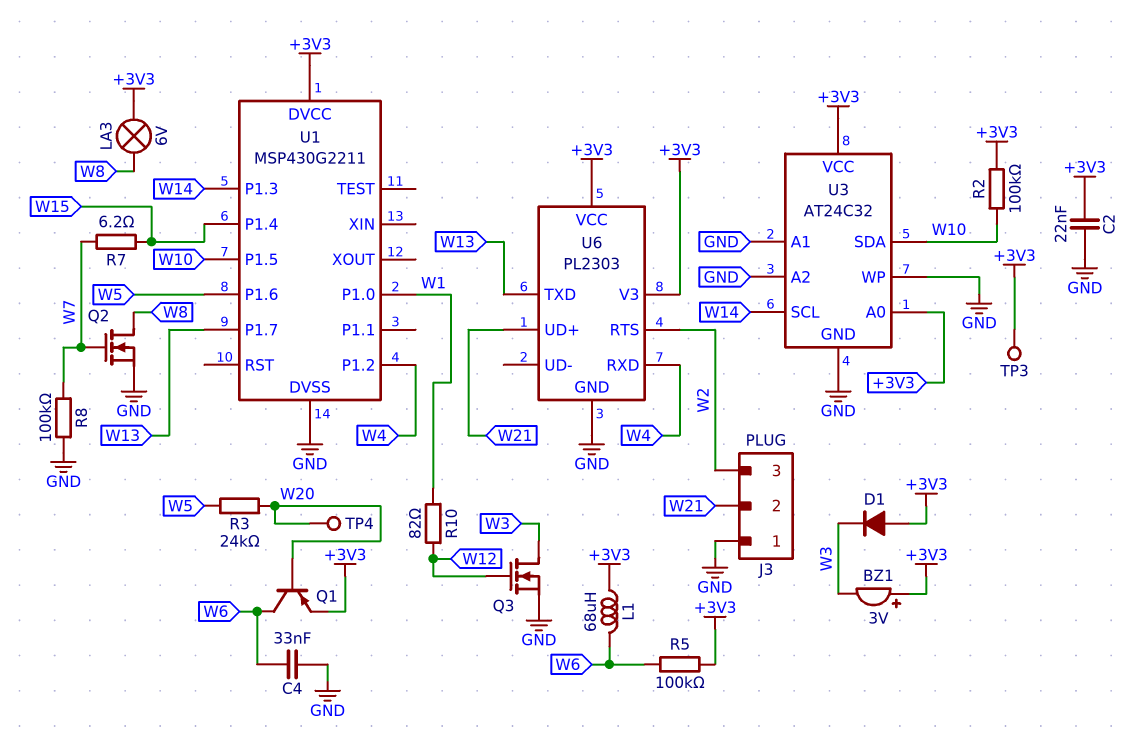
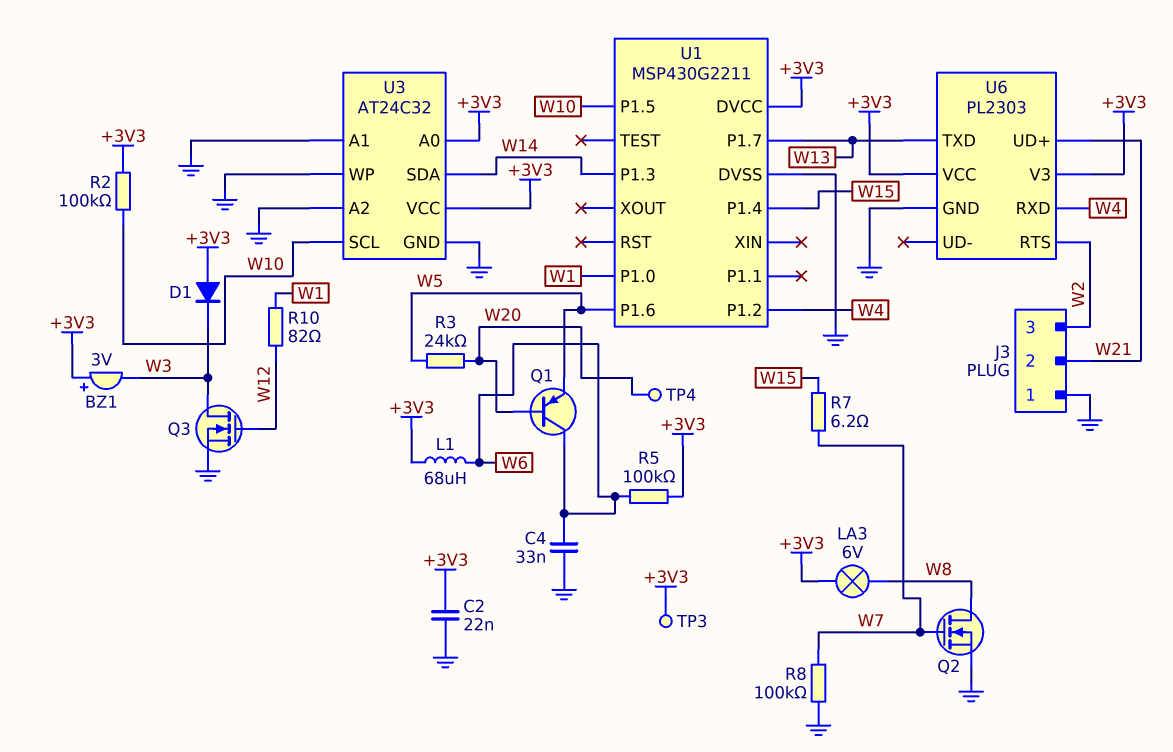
Q1: PNP (B W20, C W6, E +3V3) -> PNP (B W20, C W6, E W5)
U3 pin SCL: W14 -> W10
U3 pin SDA: W10 -> W14

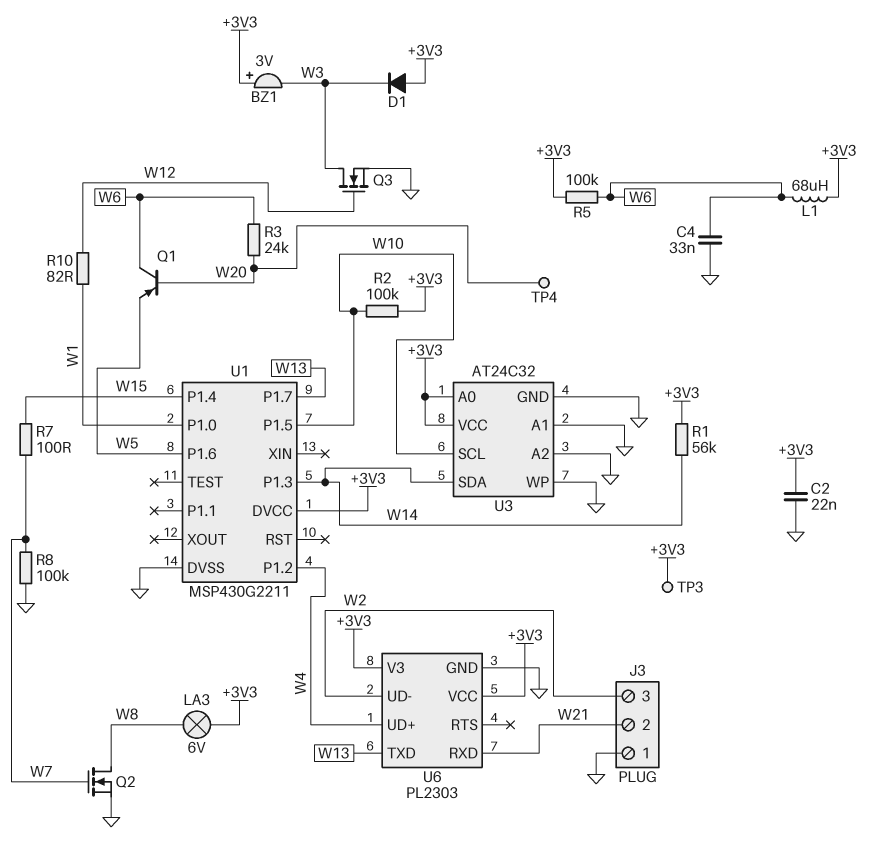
R1: none -> 56k (+3V3, W14)
R3: 24k (W5, W20) -> 24k (W6, W20)
R7: 6.2 (W7, W15) -> 100 (W7, W15)
U6 pin RTS: W2 -> none
U6 pin RXD: W4 -> W21
U6 pin UD+: W21 -> W4
U6 pin UD-: none -> W2

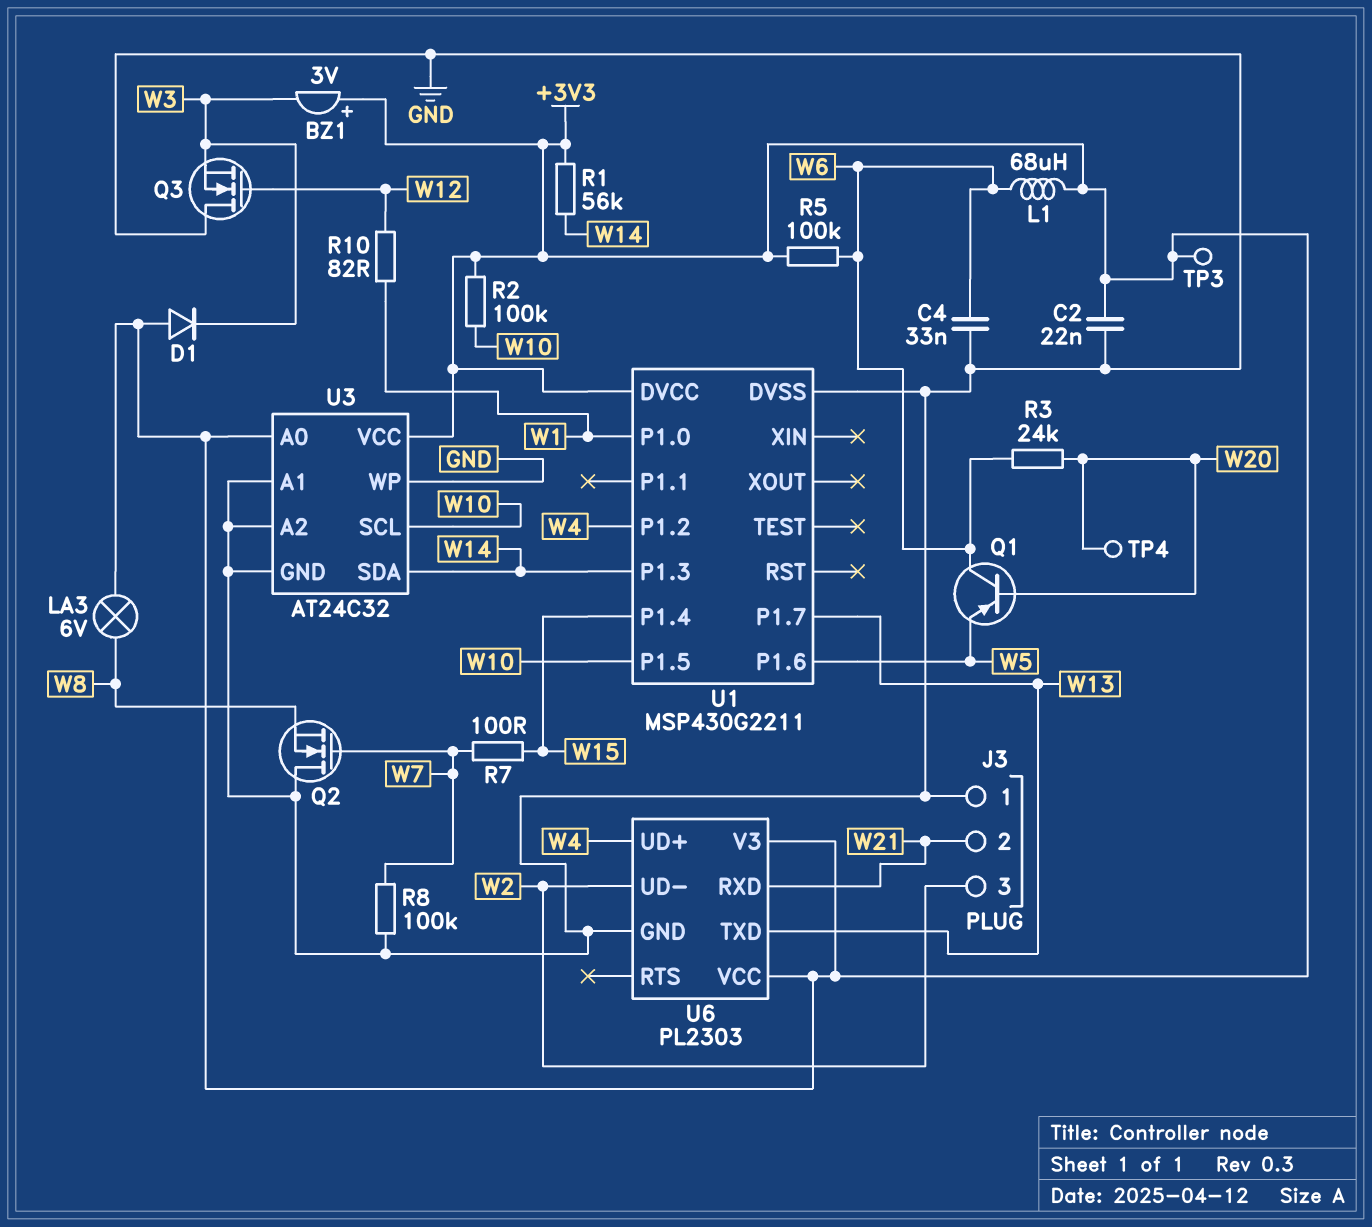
Q2: NMOS (G W7, D W8, S GND) -> NMOS (G W7, D GND, S W8)
Q3: NMOS (G W12, D W3, S GND) -> NMOS (G W12, D GND, S W3)

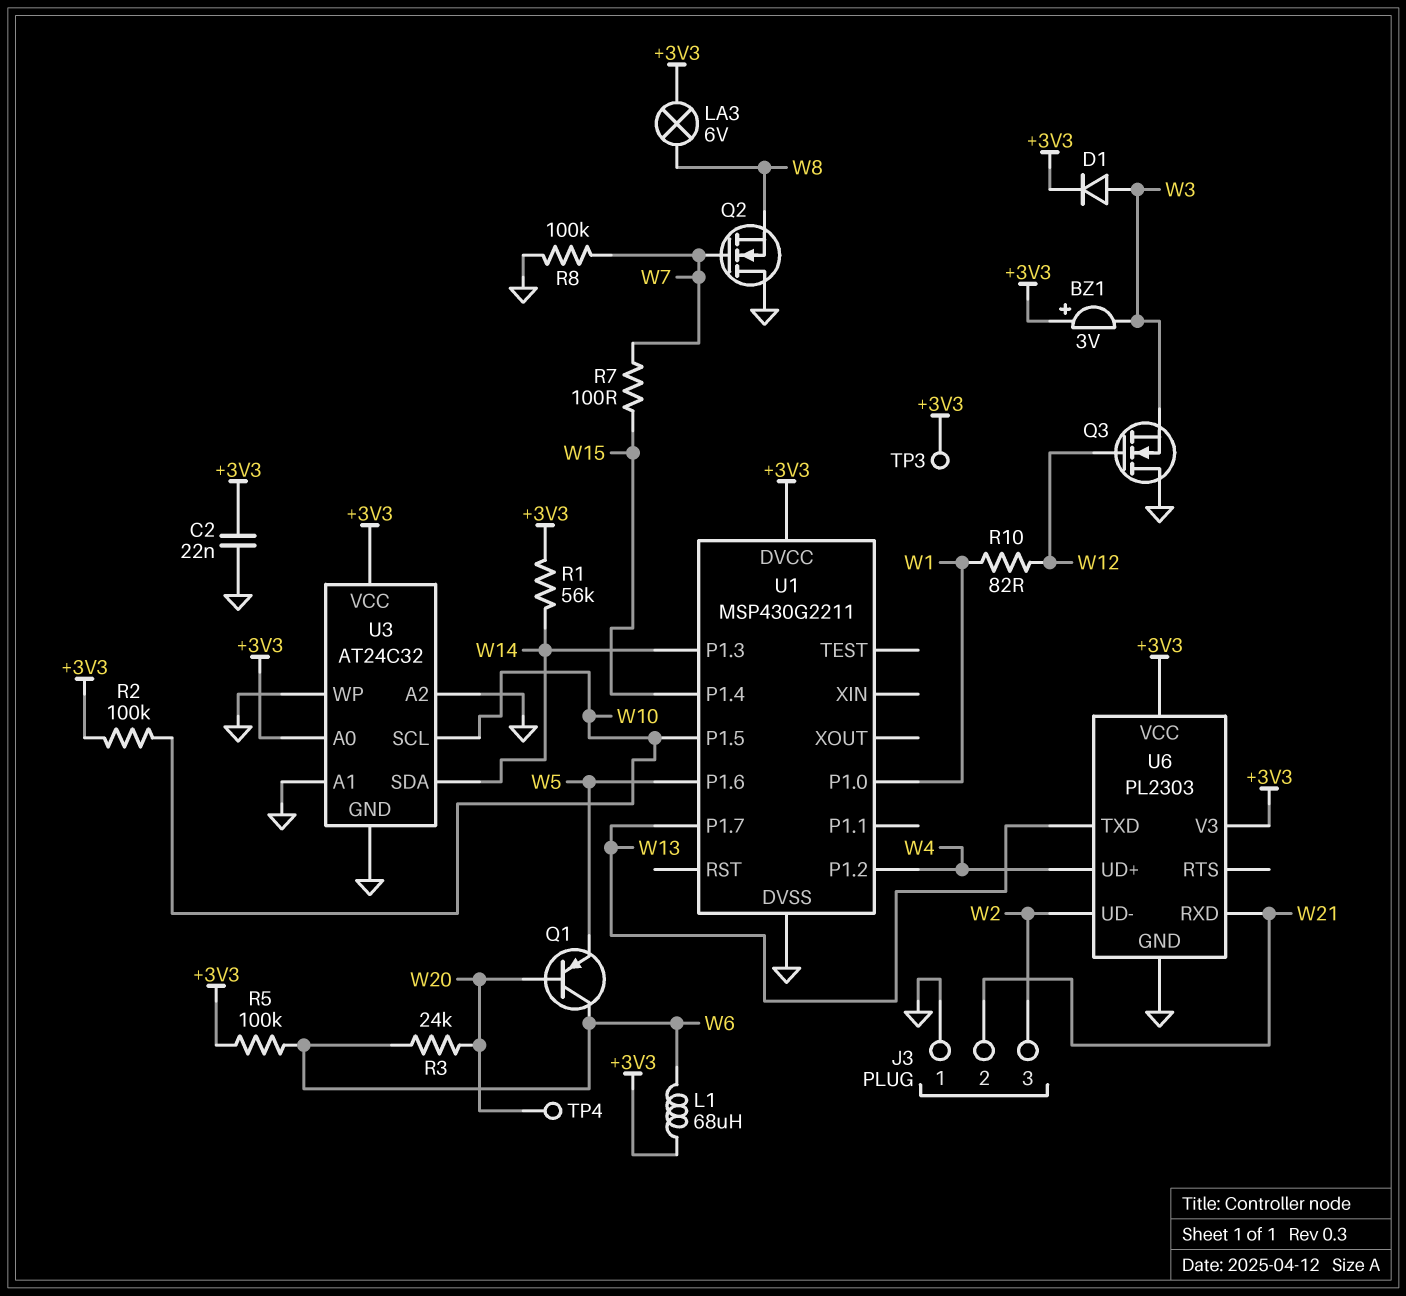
C4: 33nF (GND, W6) -> none
D1: diode (A +3V3, K W3) -> diode (A W3, K +3V3)

